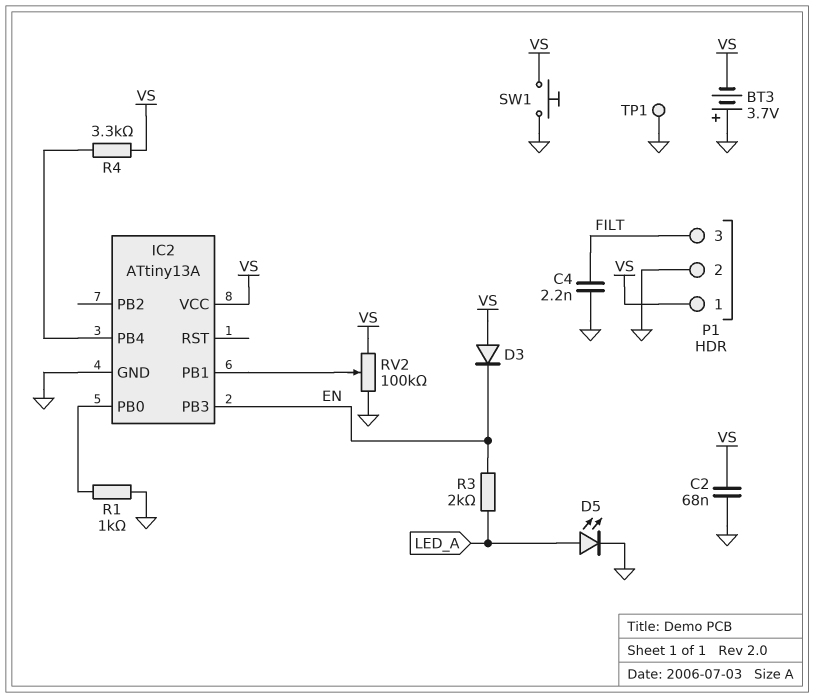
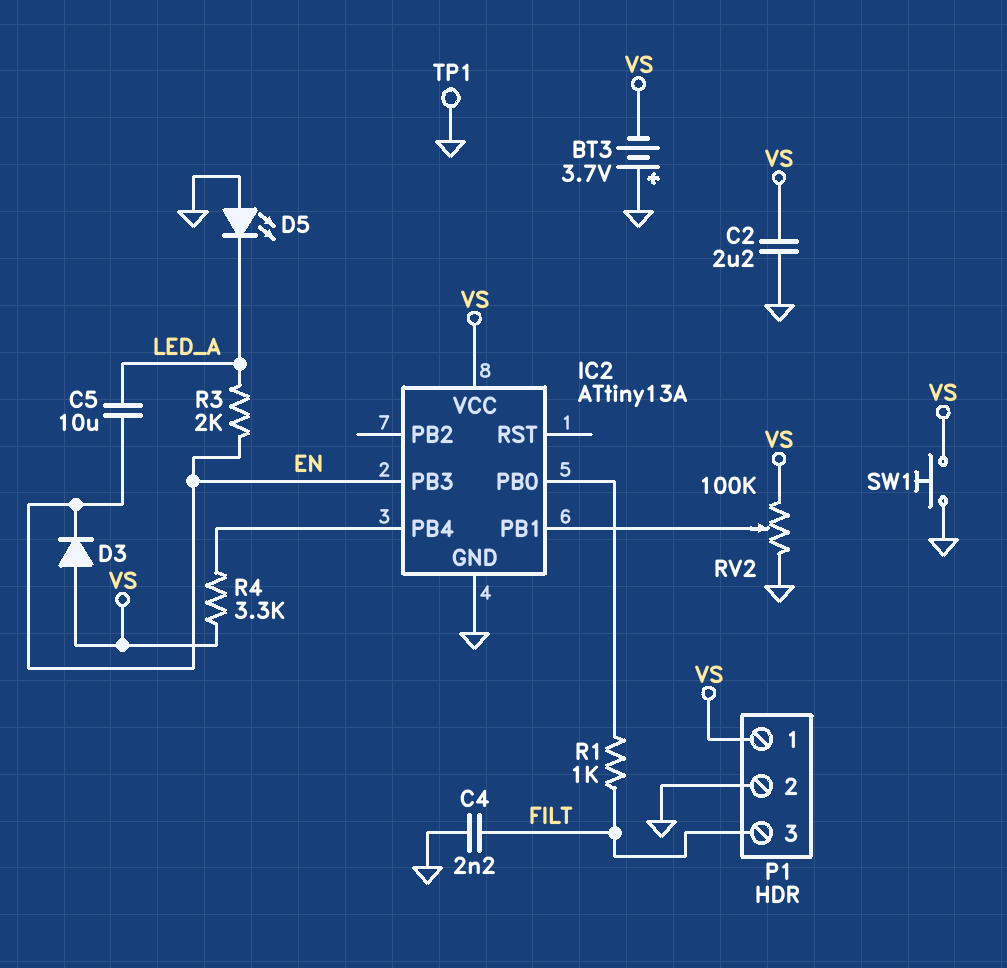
C2: 68nF (GND, VS) -> 2.2uF (GND, VS)
C5: none -> 10uF (EN, LED_A)
D5: LED (A LED_A, K GND) -> LED (A GND, K LED_A)
R1: 1k (GND, IC2/PB0) -> 1k (FILT, IC2/PB0)

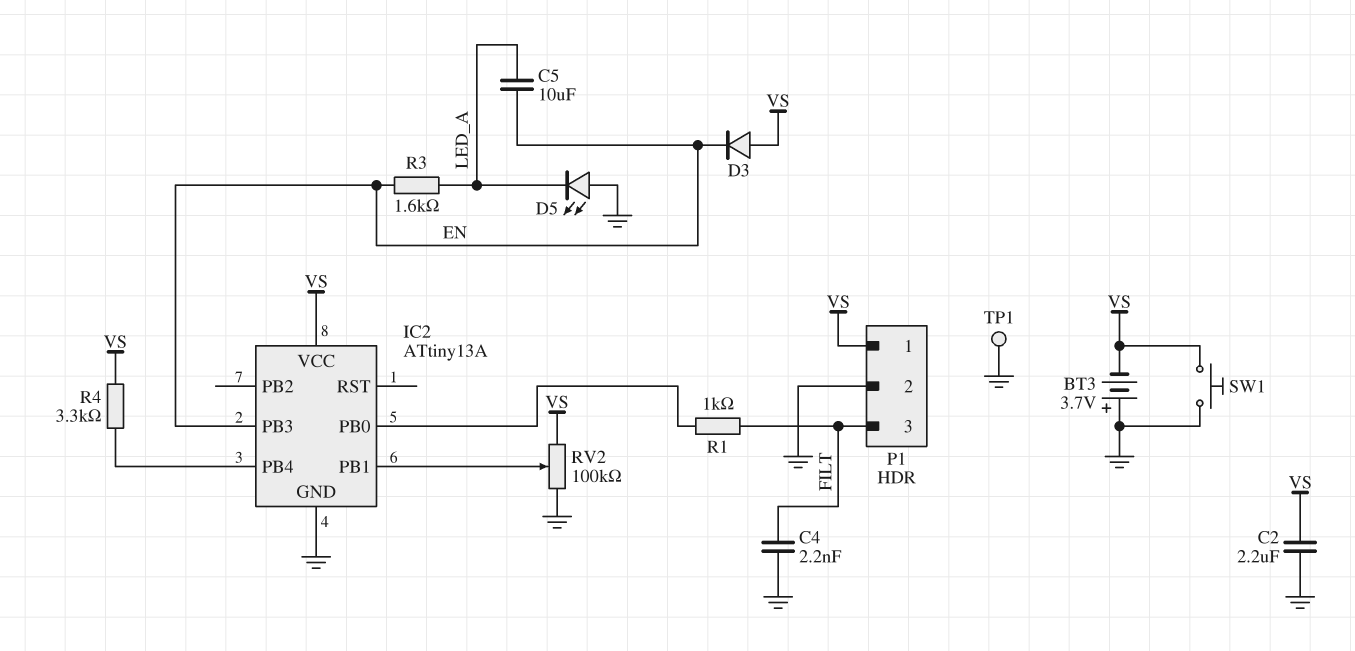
R3: 2k (EN, LED_A) -> 1.6k (EN, LED_A)

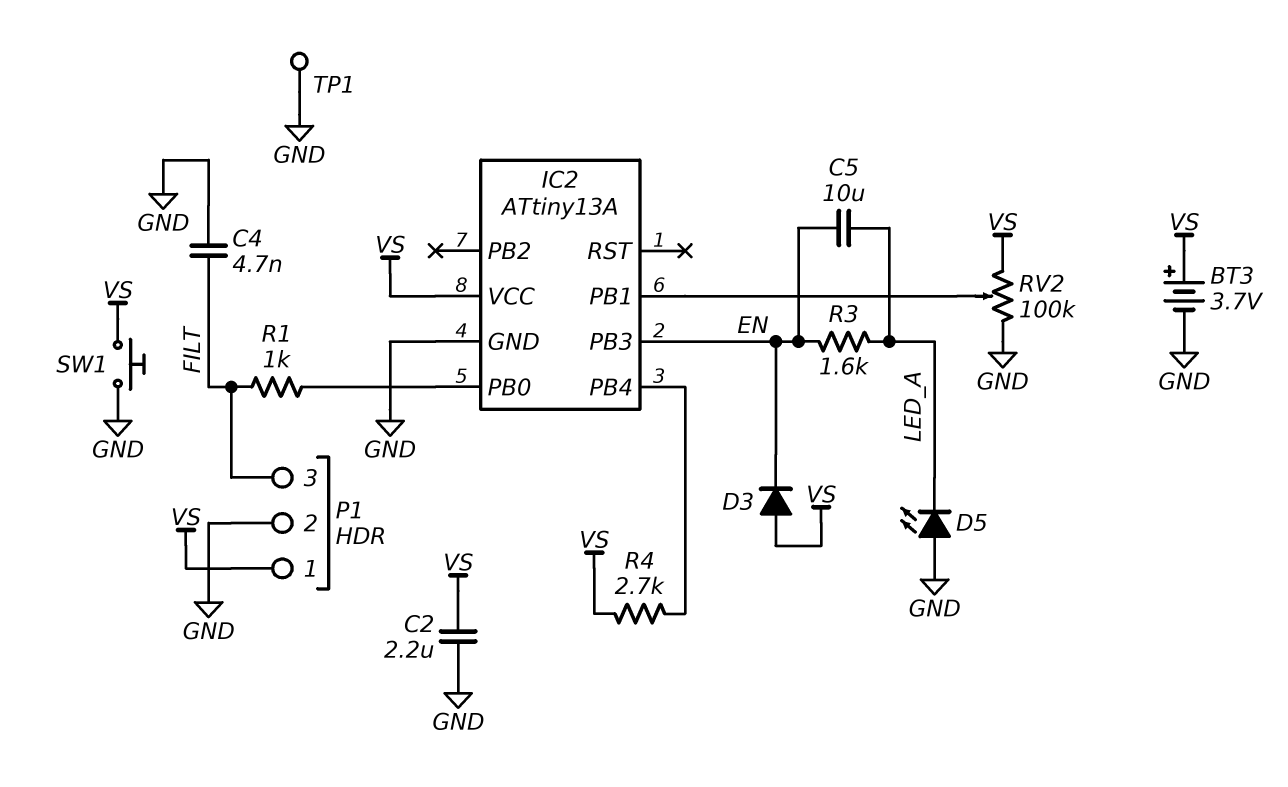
BT3: 3.7V (plus GND, minus VS) -> 3.7V (plus VS, minus GND)
C4: 2.2nF (FILT, GND) -> 4.7nF (FILT, GND)
R4: 3.3k (IC2/PB4, VS) -> 2.7k (IC2/PB4, VS)

